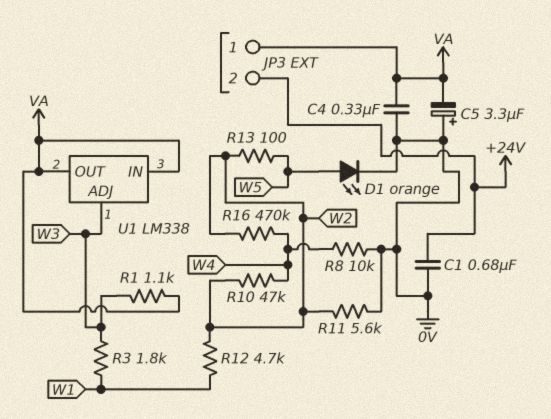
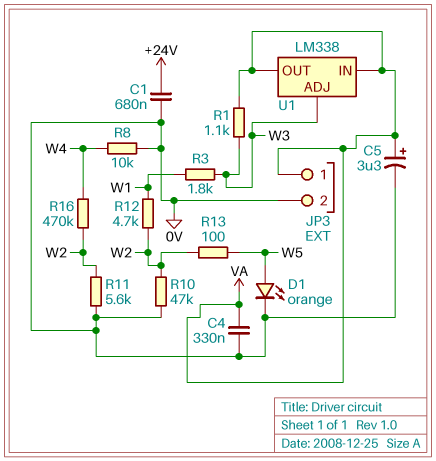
C5: 3.3uF (plus 0V, minus VA) -> 3.3uF (plus VA, minus 0V)
JP3 pin 2: +24V -> 0V
R10: 47k (W2, W4) -> 47k (0V, W2)

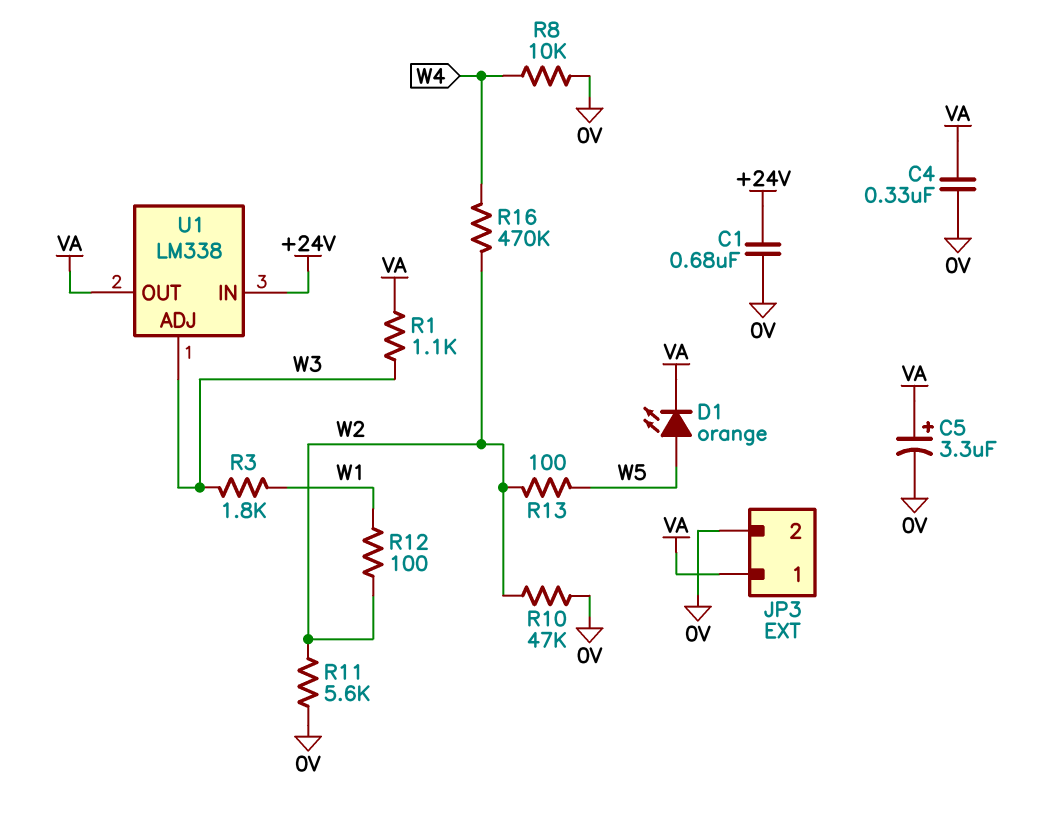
D1: LED orange (A W5, K 0V) -> LED orange (A W5, K VA)
R12: 4.7k (W1, W2) -> 100 (W1, W2)
U1 pin IN: VA -> +24V

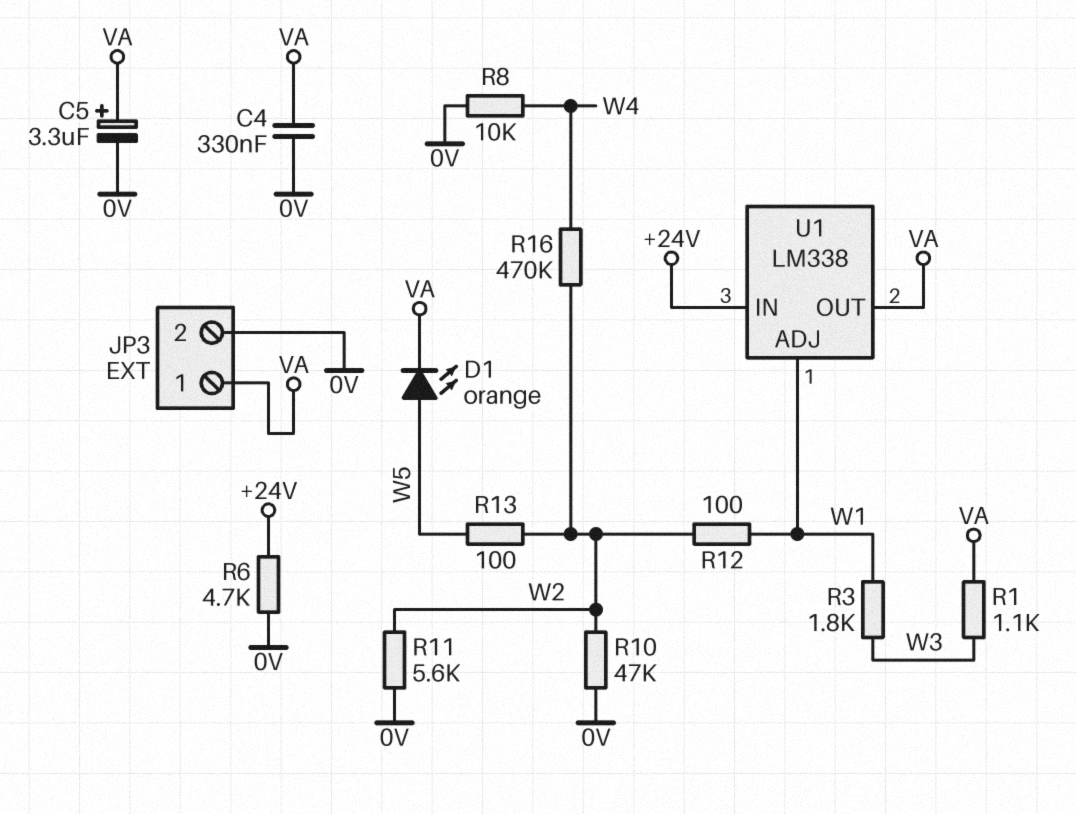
C1: 680nF (+24V, 0V) -> none
R6: none -> 4.7k (+24V, 0V)
U1 pin ADJ: W3 -> W1

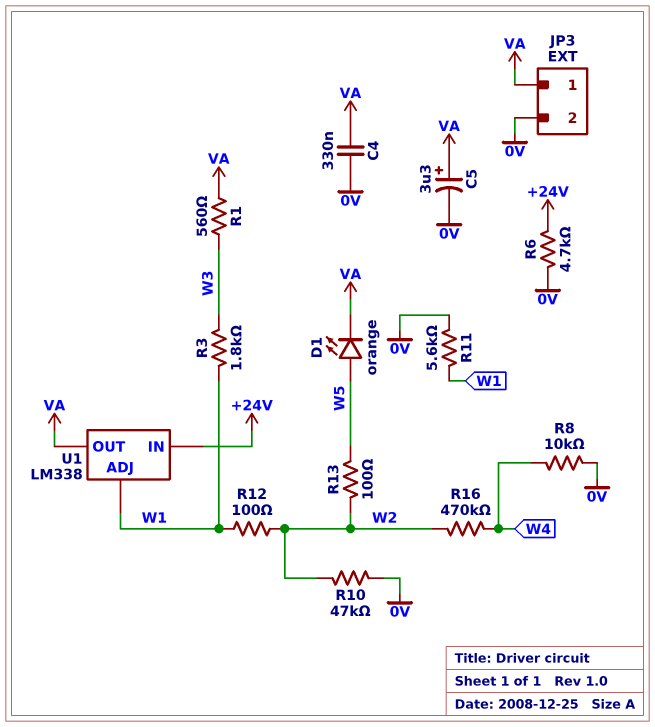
R1: 1.1k (VA, W3) -> 560 (VA, W3)
R11: 5.6k (0V, W2) -> 5.6k (0V, W1)

